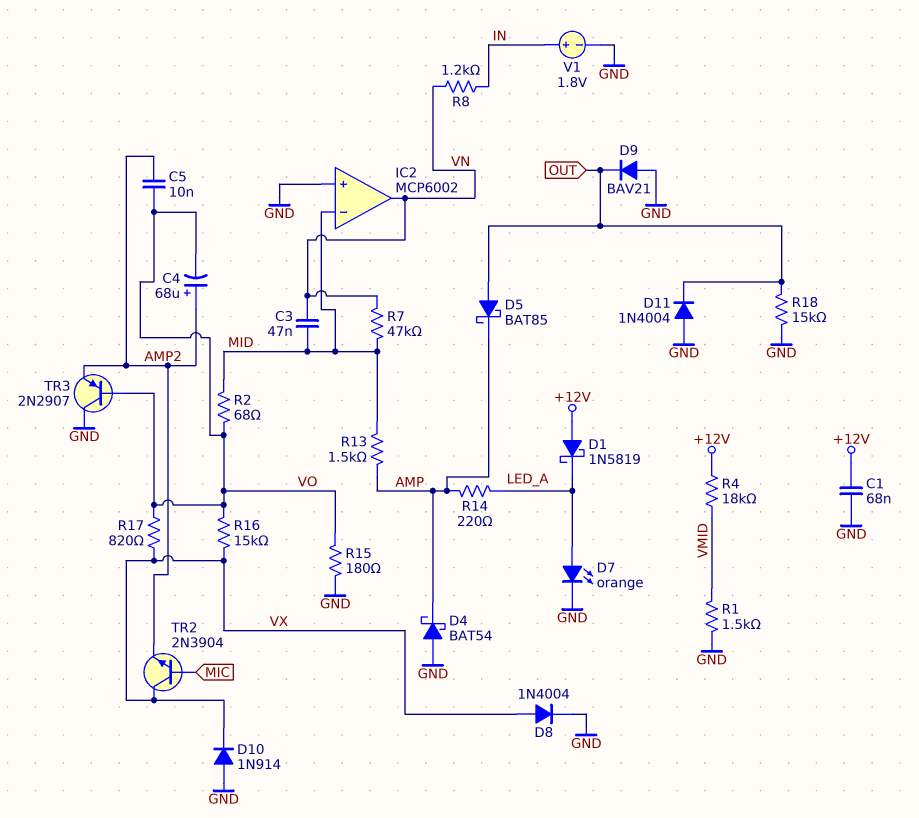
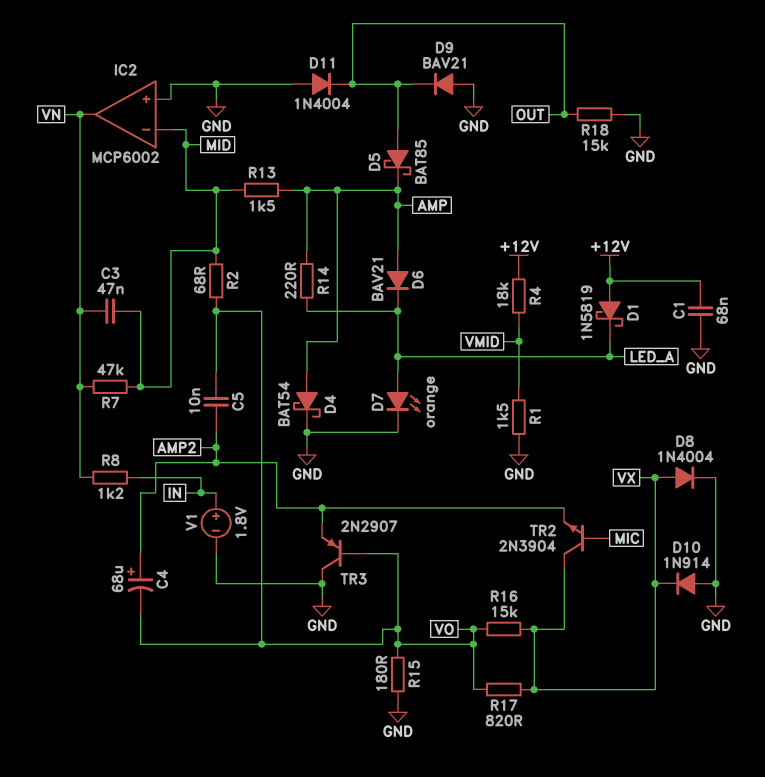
D4: schottky BAT54 (A GND, K AMP) -> schottky BAT54 (A AMP, K GND)
D6: none -> diode BAV21 (A AMP, K LED_A)

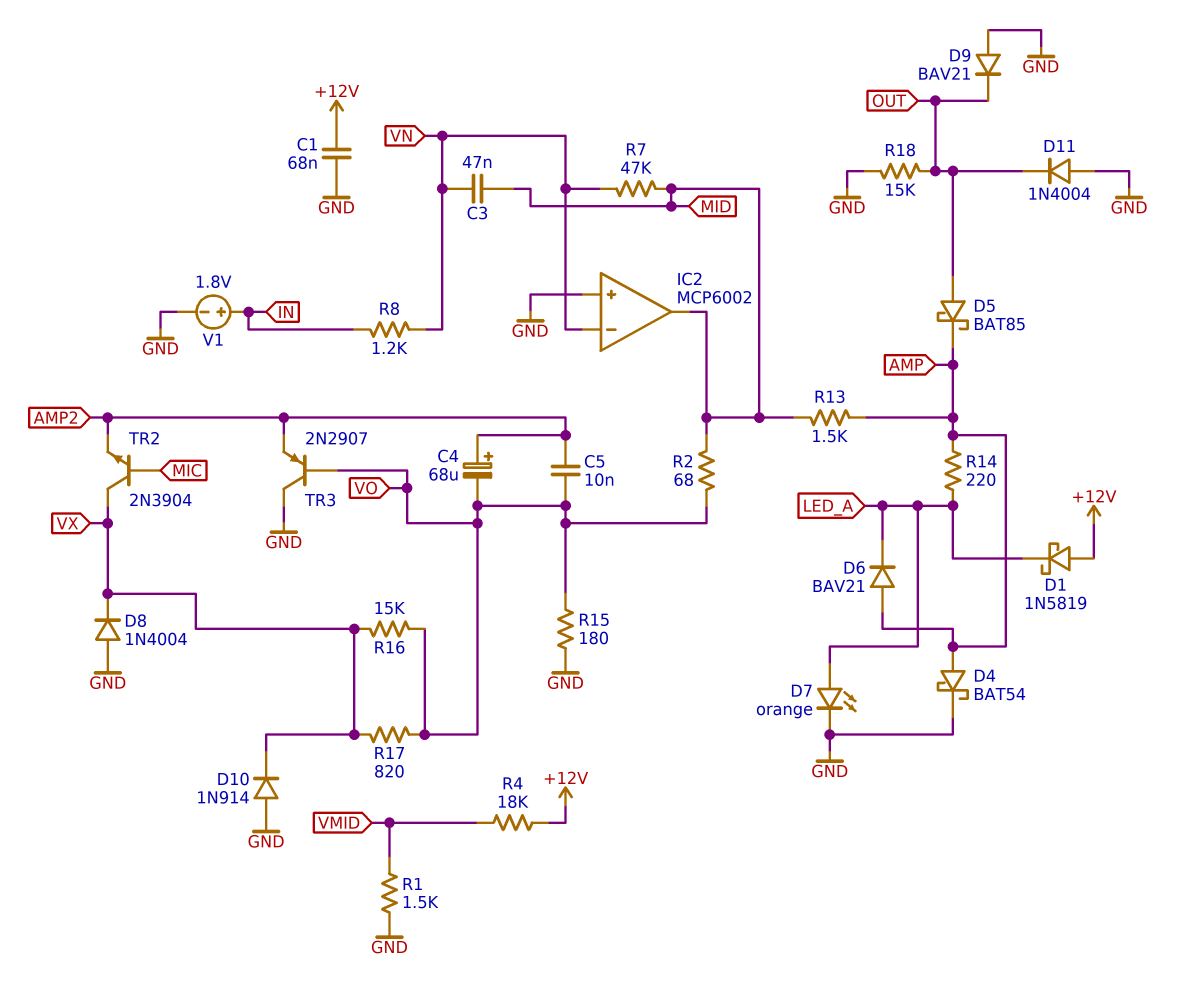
D8: diode 1N4004 (A VX, K GND) -> diode 1N4004 (A GND, K VX)
IC2 pin in-: MID -> VN
IC2 pin out: VN -> MID

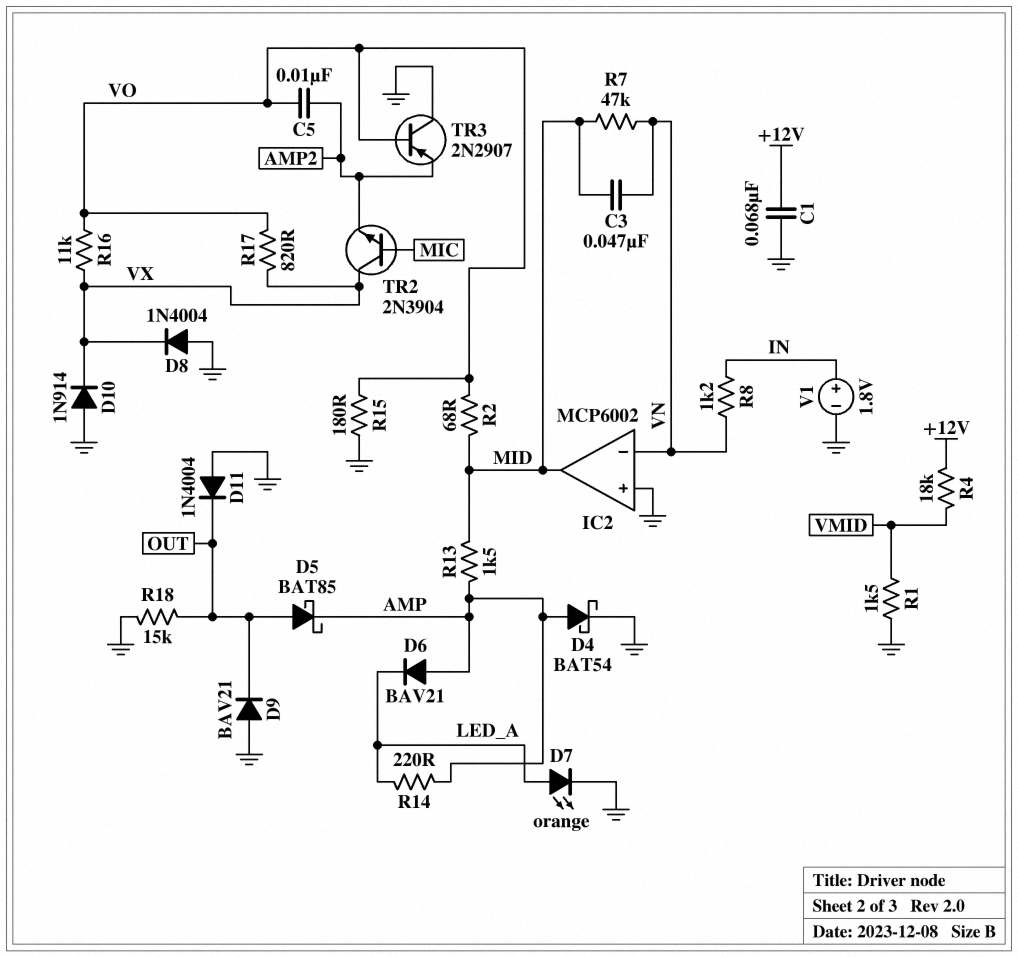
C4: 68uF (plus AMP2, minus VO) -> none
D1: schottky 1N5819 (A +12V, K LED_A) -> none
R16: 15k (VO, VX) -> 11k (VO, VX)

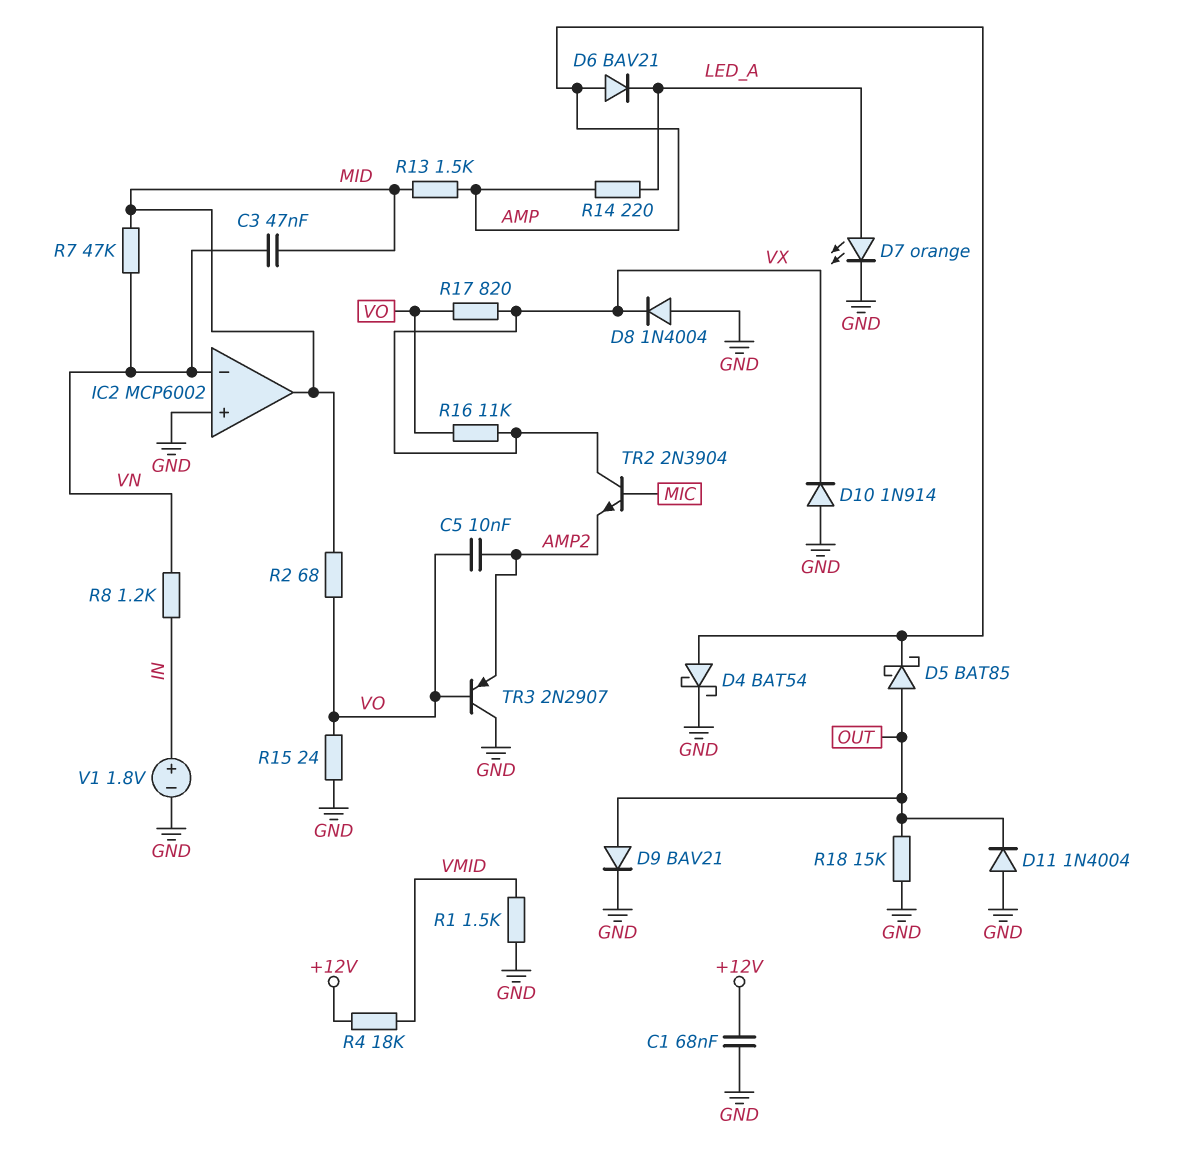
D9: diode BAV21 (A GND, K OUT) -> diode BAV21 (A OUT, K GND)
R15: 180 (GND, VO) -> 24 (GND, VO)

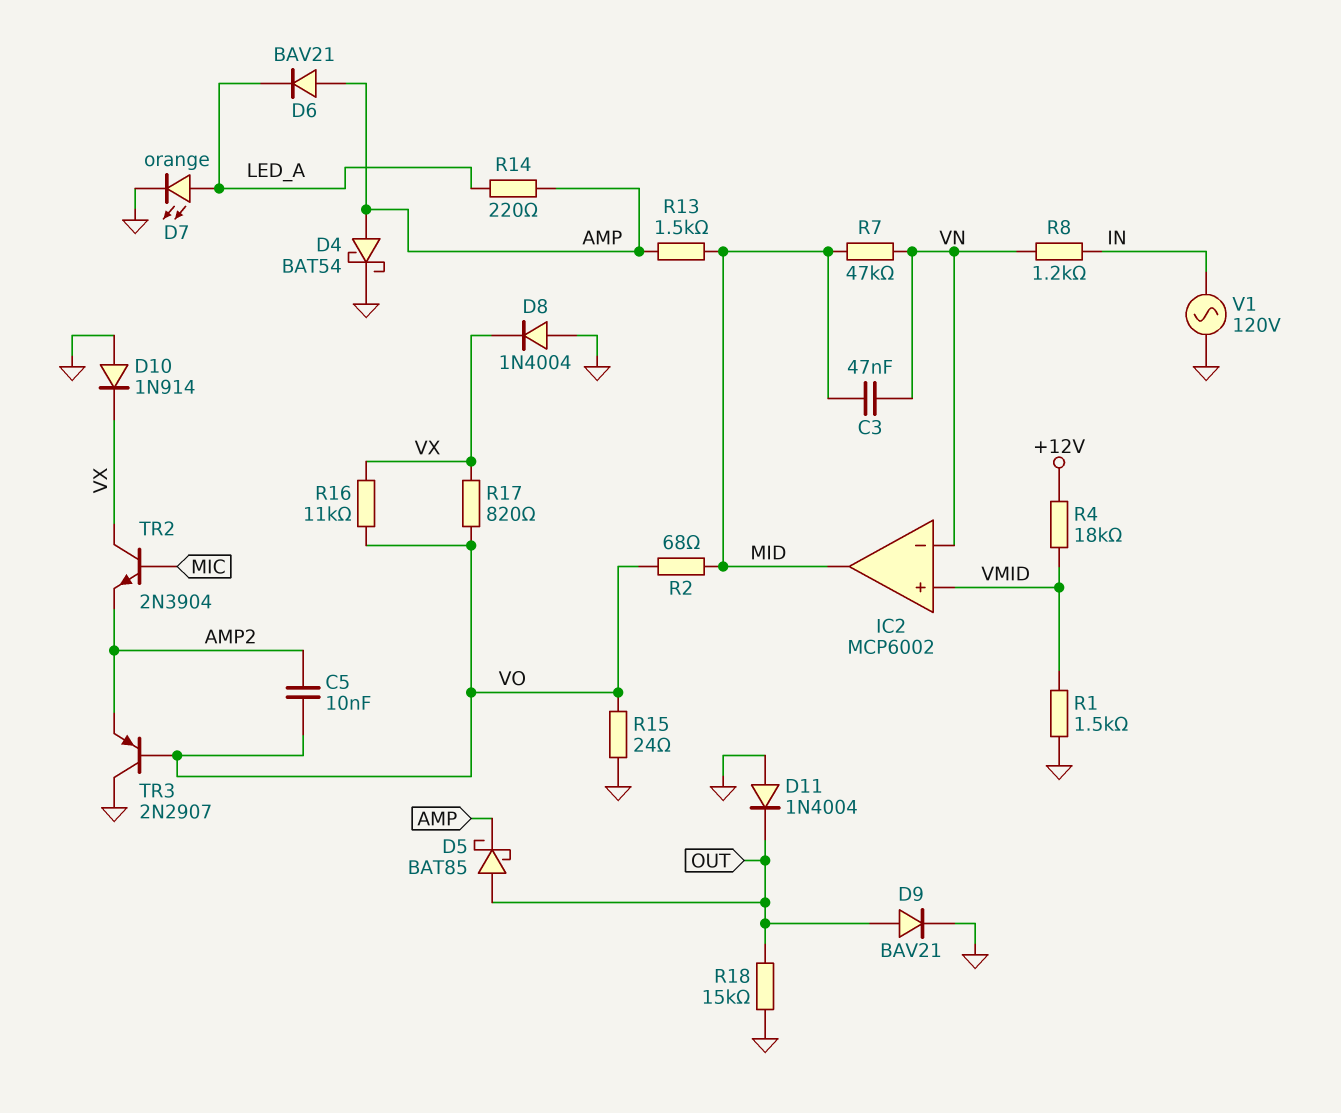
C1: 68nF (+12V, GND) -> none
IC2 pin in+: GND -> VMID
V1: 1.8V (plus IN, minus GND) -> AC 120V (GND, IN)

